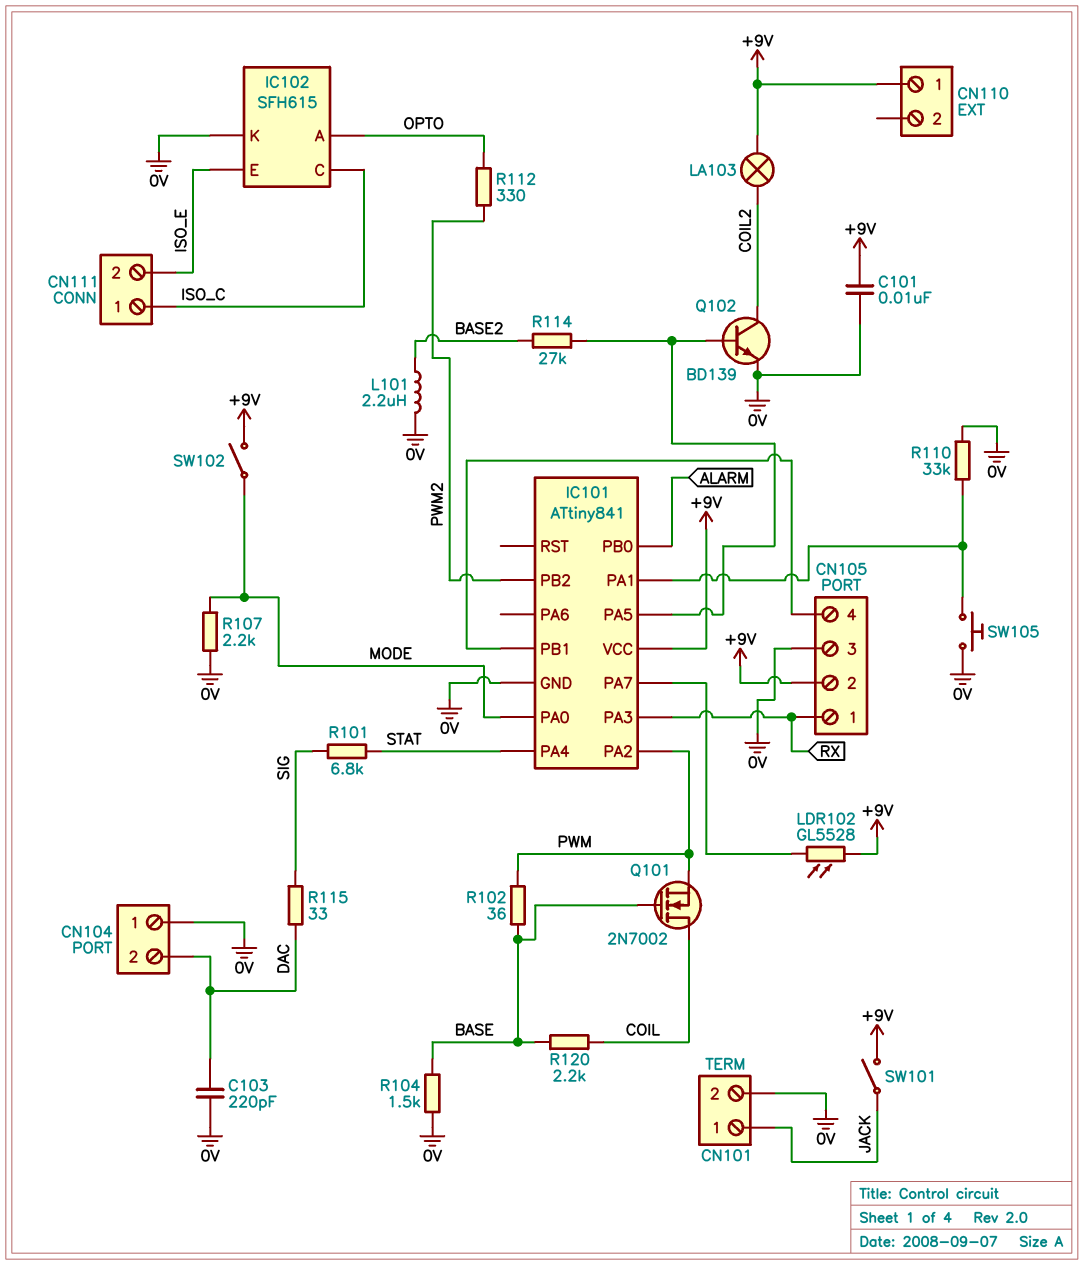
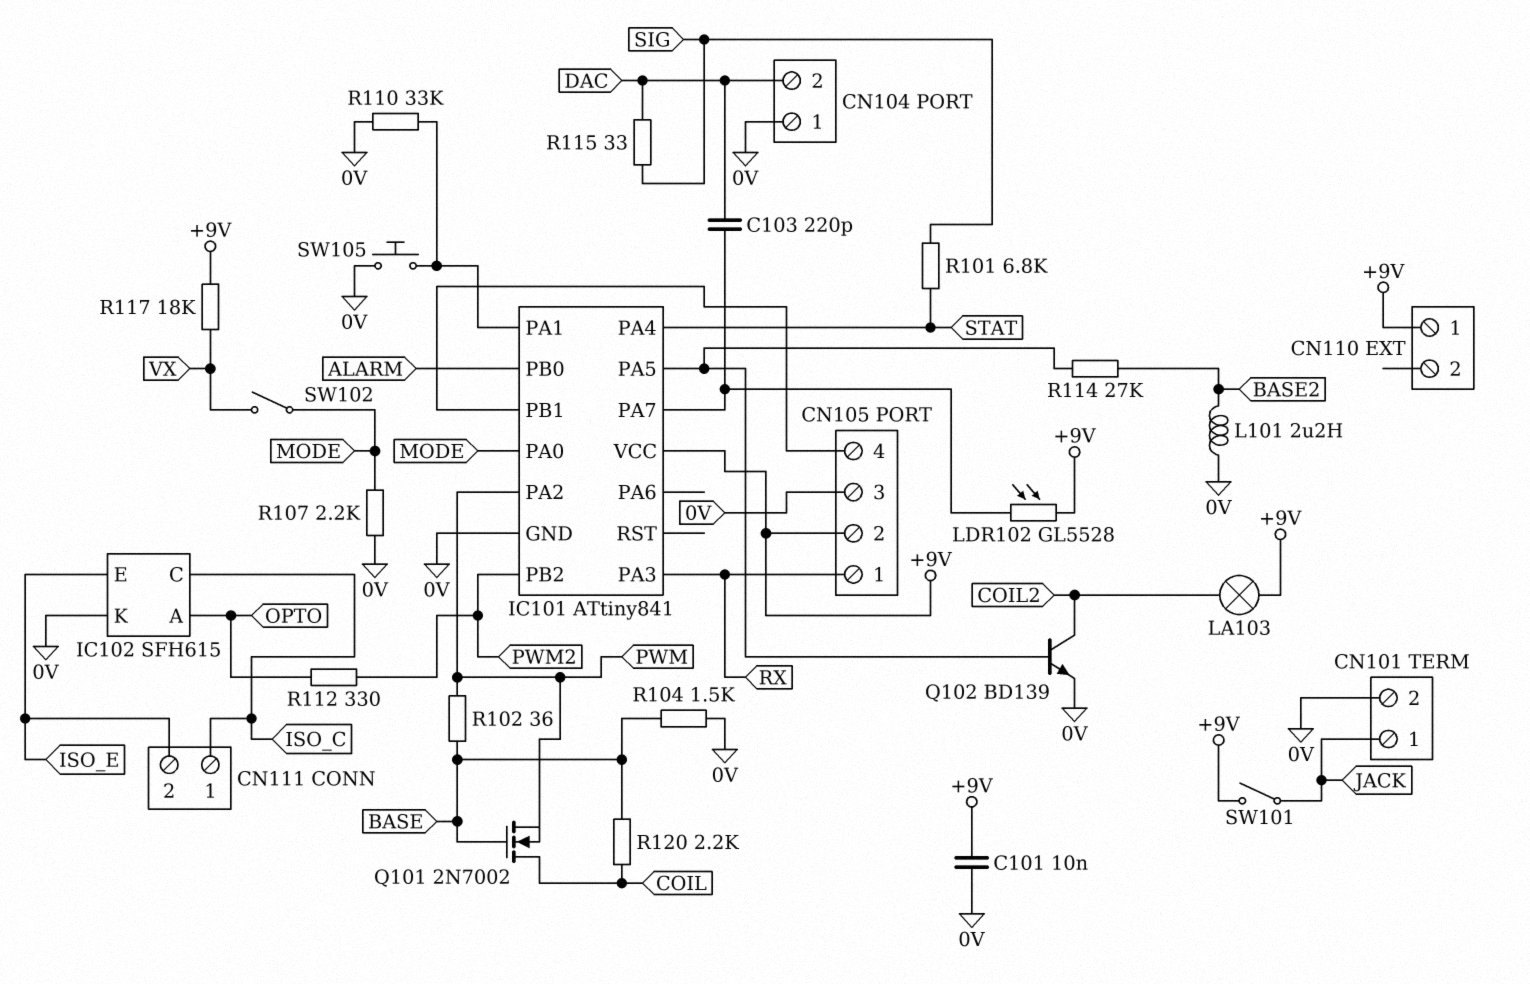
C103: 220pF (0V, DAC) -> 220pF (DAC, IC101/PA7)
R117: none -> 18k (+9V, VX)
SW102: switch (+9V, MODE) -> switch (MODE, VX)

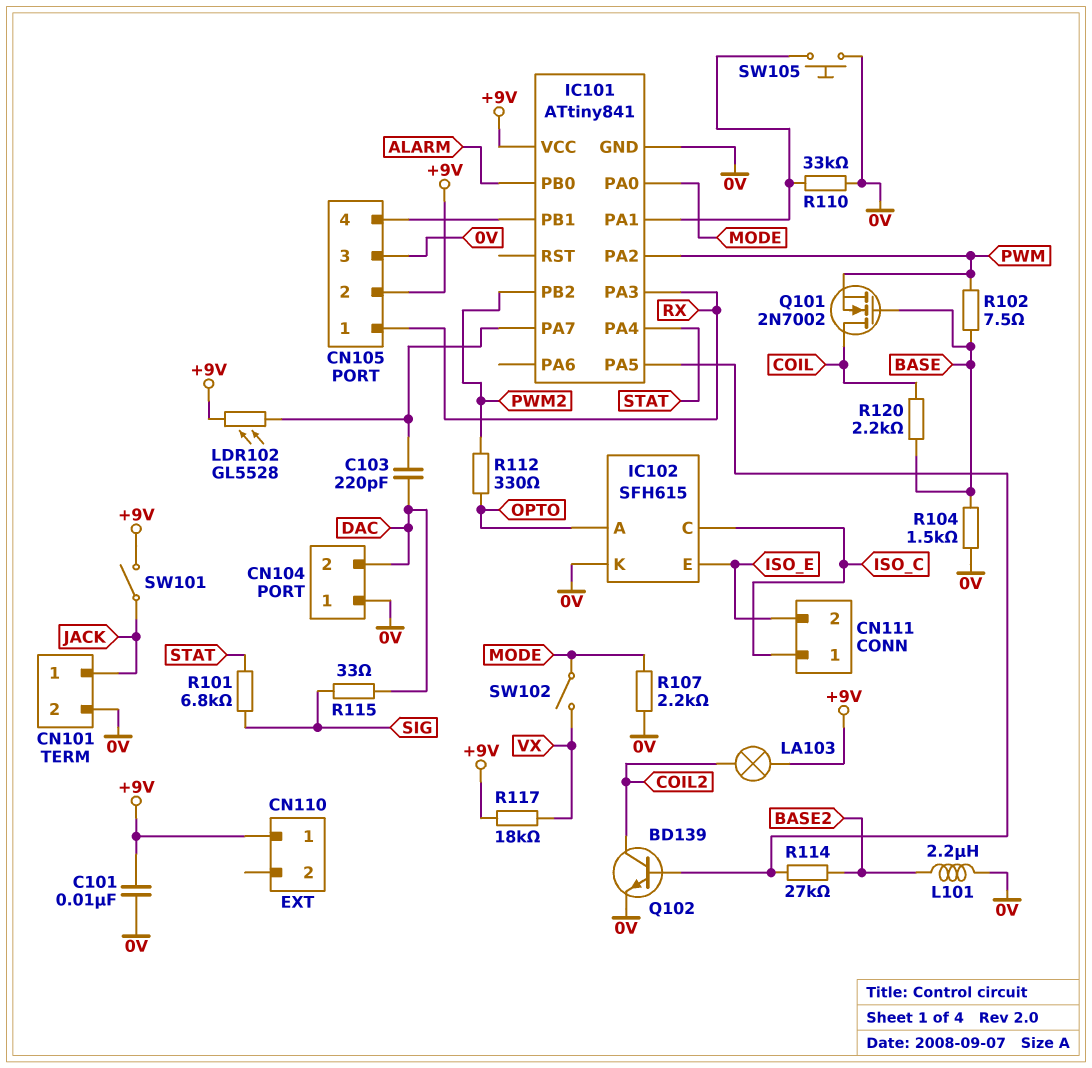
R102: 36 (BASE, PWM) -> 7.5 (BASE, PWM)

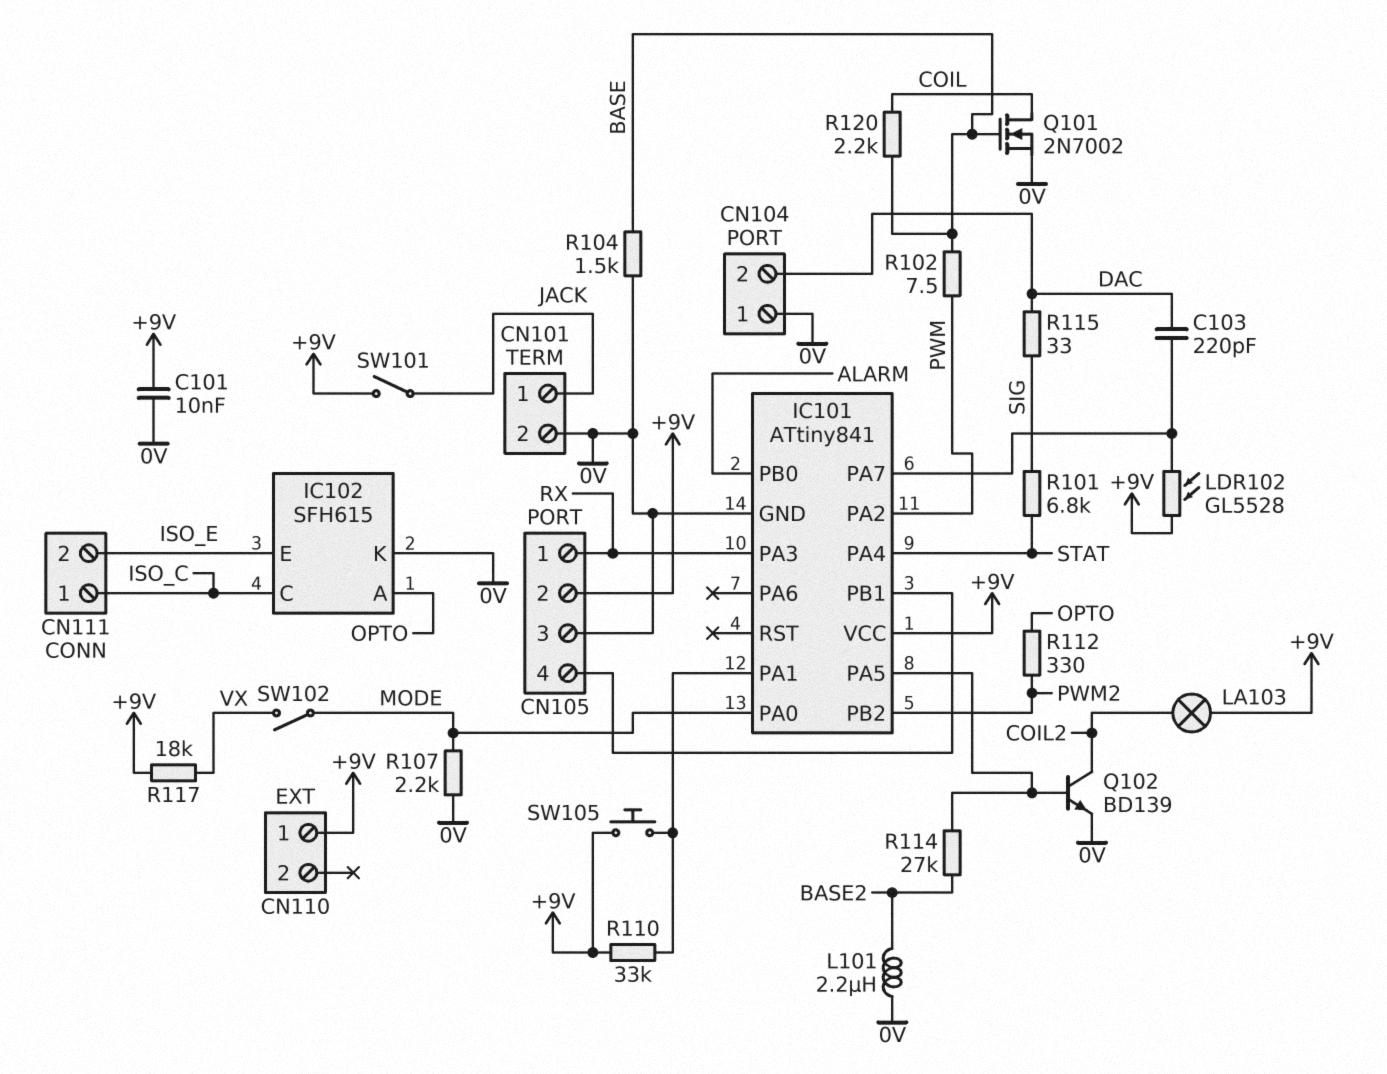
Q101: NMOS 2N7002 (G BASE, D COIL, S PWM) -> NMOS 2N7002 (G BASE, D COIL, S 0V)
R110: 33k (0V, IC101/PA1) -> 33k (+9V, IC101/PA1)
SW105: button (0V, IC101/PA1) -> button (+9V, IC101/PA1)

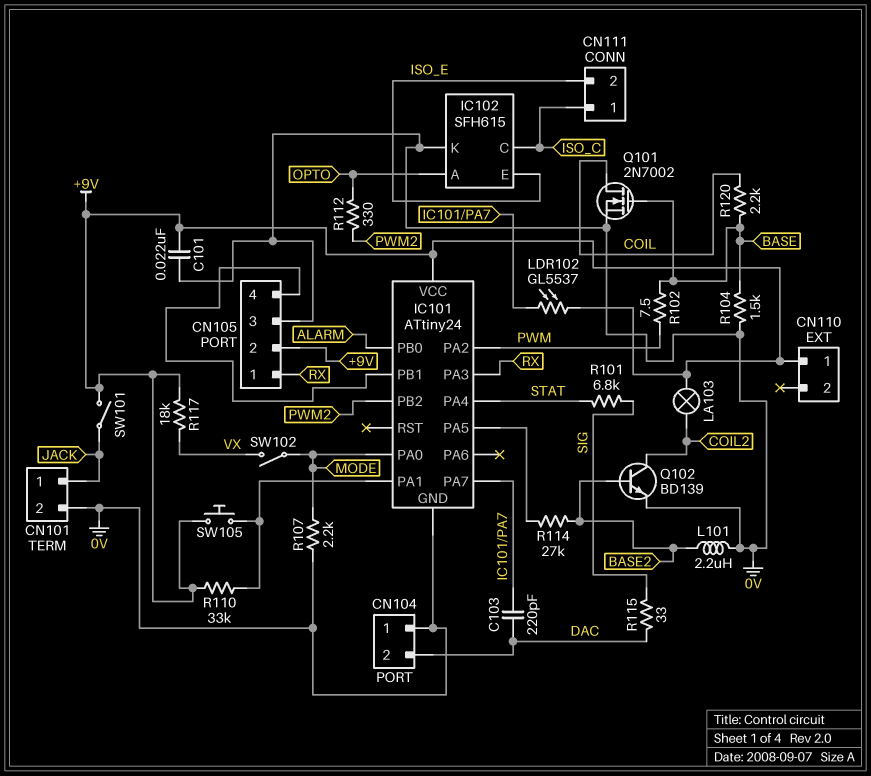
C101: 10nF (+9V, 0V) -> 22nF (+9V, 0V)
IC101: ATtiny841 -> ATtiny24
LDR102: GL5528 (+9V, IC101/PA7) -> GL5537 (+9V, IC101/PA7)
Q102: NPN BD139 (B IC101/PA5, C COIL2, E 0V) -> NPN BD139 (B BASE2, C COIL2, E 0V)

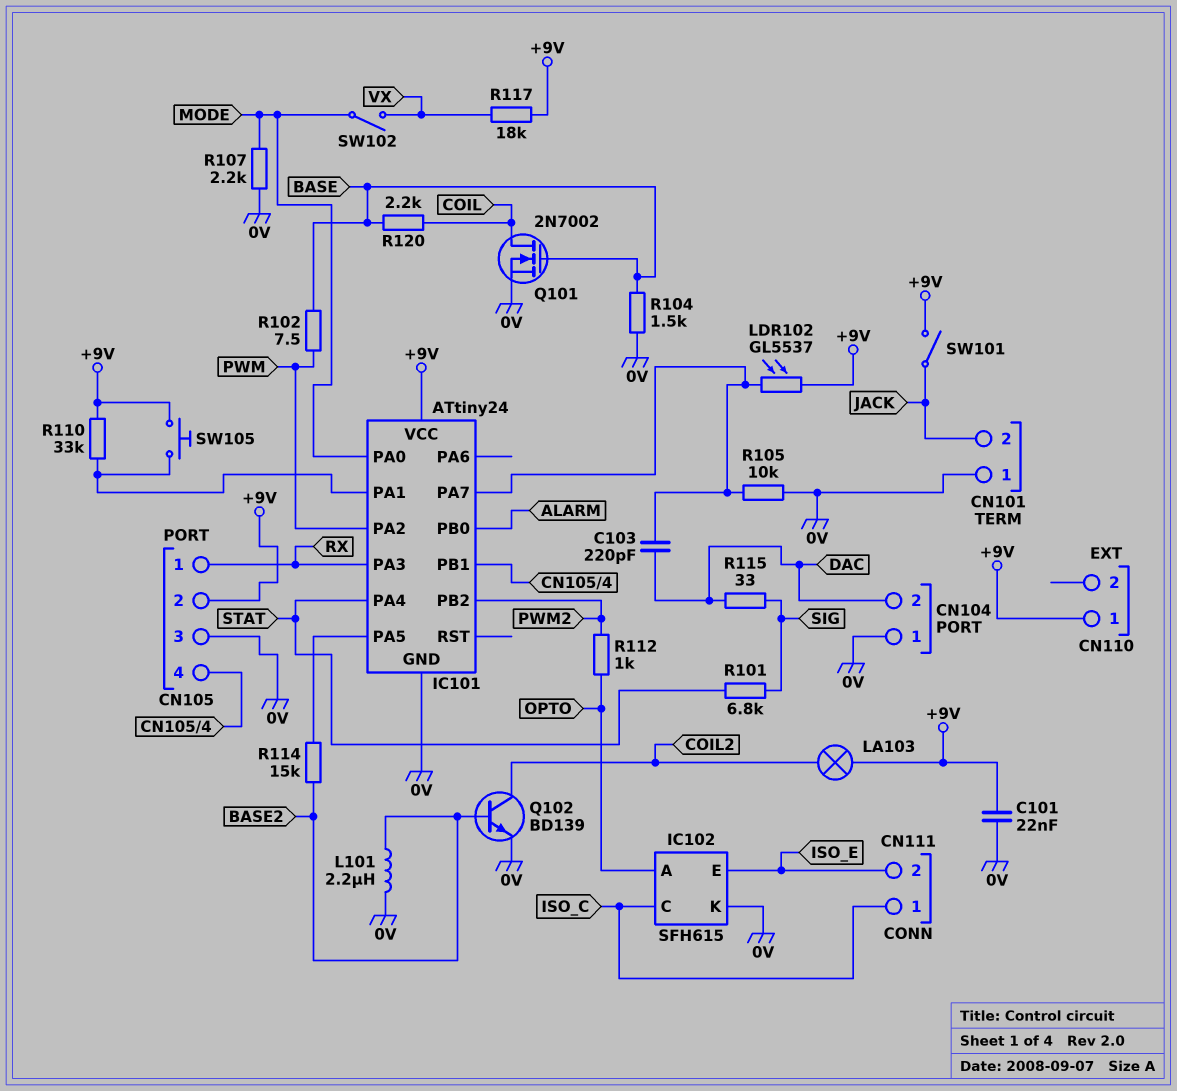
CN101 pin 1: JACK -> 0V
CN101 pin 2: 0V -> JACK
R105: none -> 10k (0V, IC101/PA7)
R112: 330 (OPTO, PWM2) -> 1k (OPTO, PWM2)
R114: 27k (BASE2, IC101/PA5) -> 15k (BASE2, IC101/PA5)

